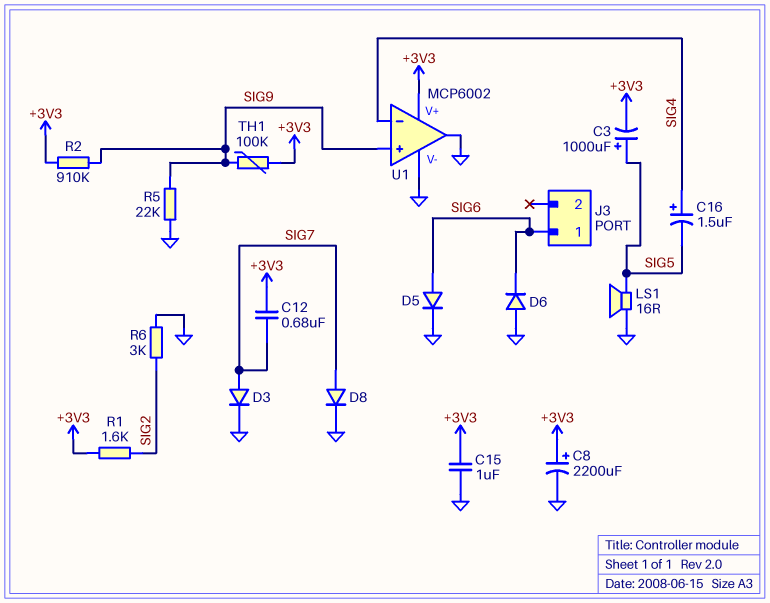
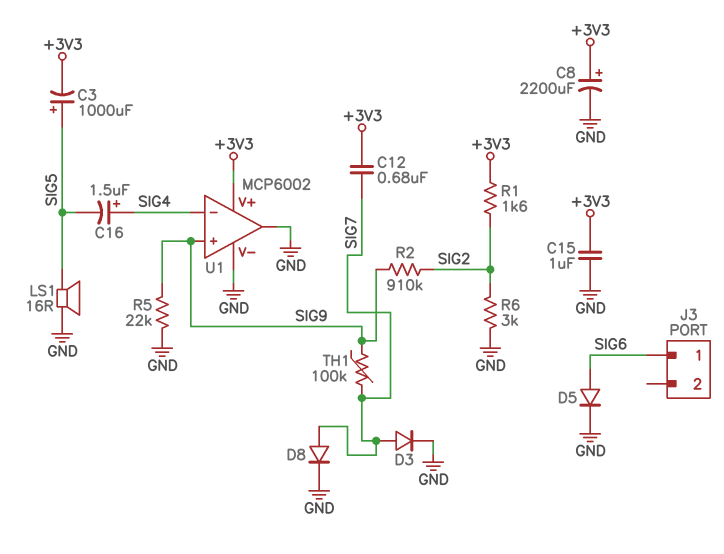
D6: diode (A GND, K SIG6) -> none
R2: 910k (+3V3, SIG9) -> 910k (SIG2, SIG9)
TH1: 100k (+3V3, SIG9) -> 100k (SIG7, SIG9)

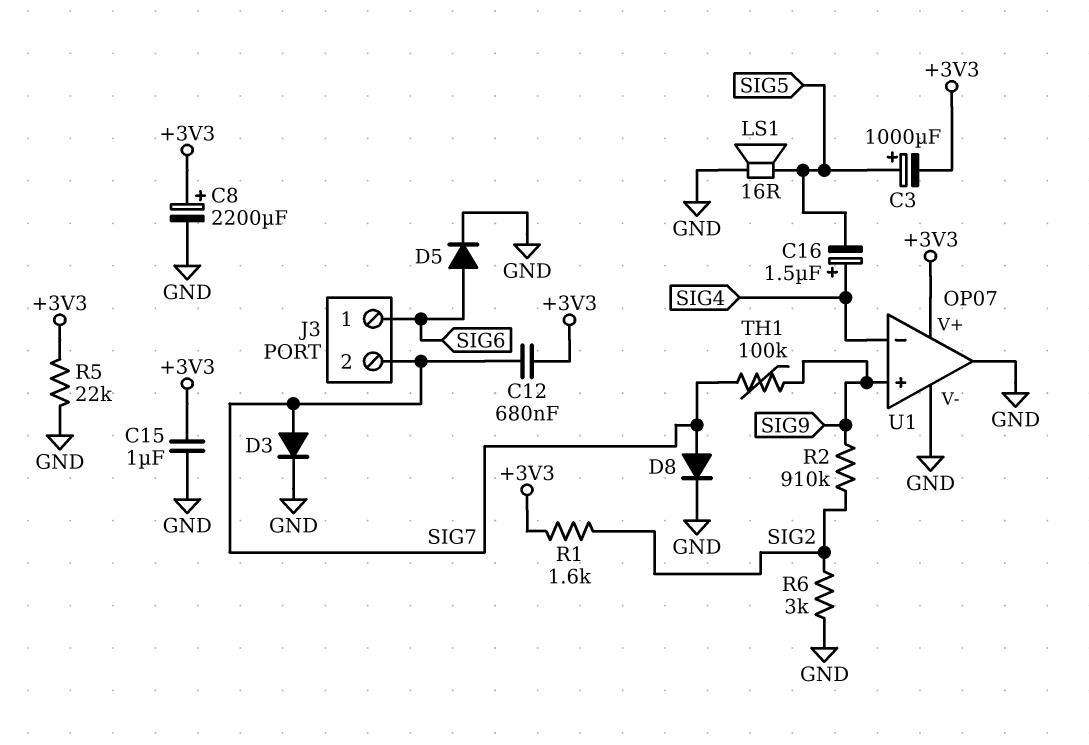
J3 pin 2: none -> SIG7
R5: 22k (GND, SIG9) -> 22k (+3V3, GND)
U1: MCP6002 -> OP07

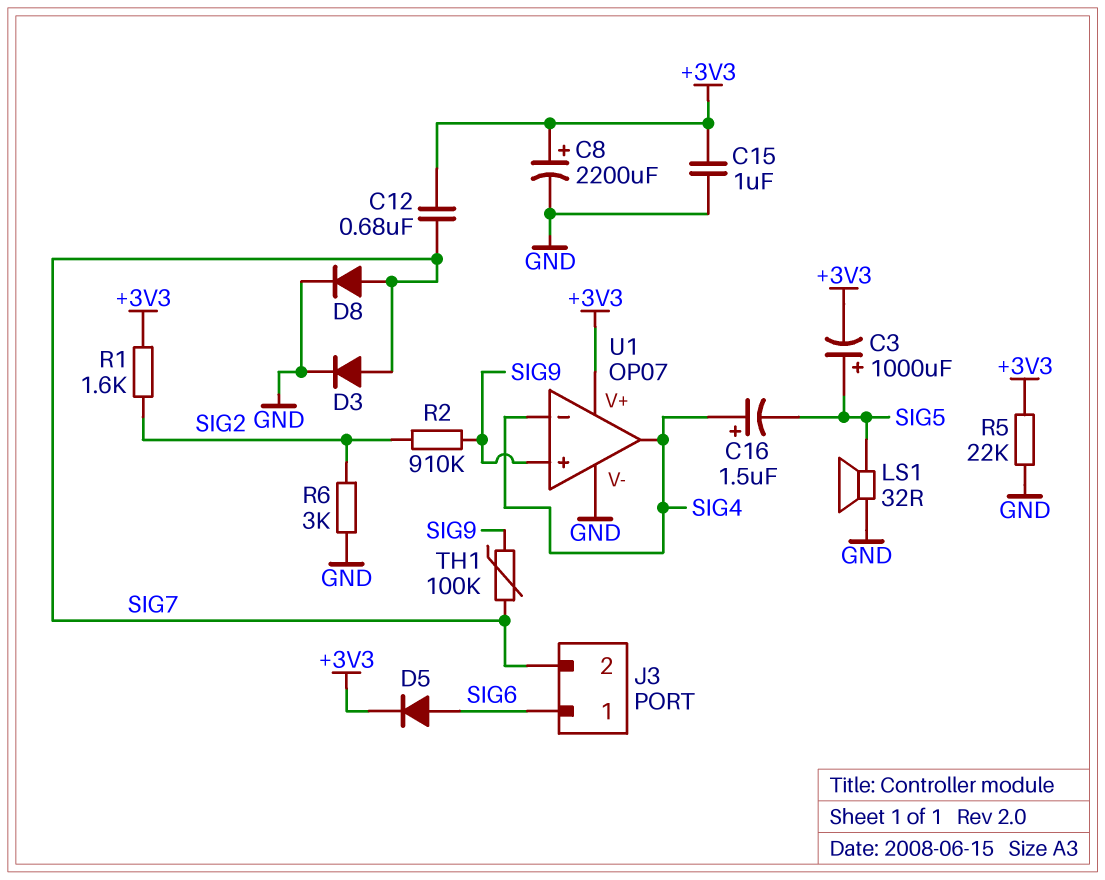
D5: diode (A SIG6, K GND) -> diode (A SIG6, K +3V3)
LS1: speaker 16R (GND, SIG5) -> speaker 32R (GND, SIG5)
U1 pin out: GND -> SIG4

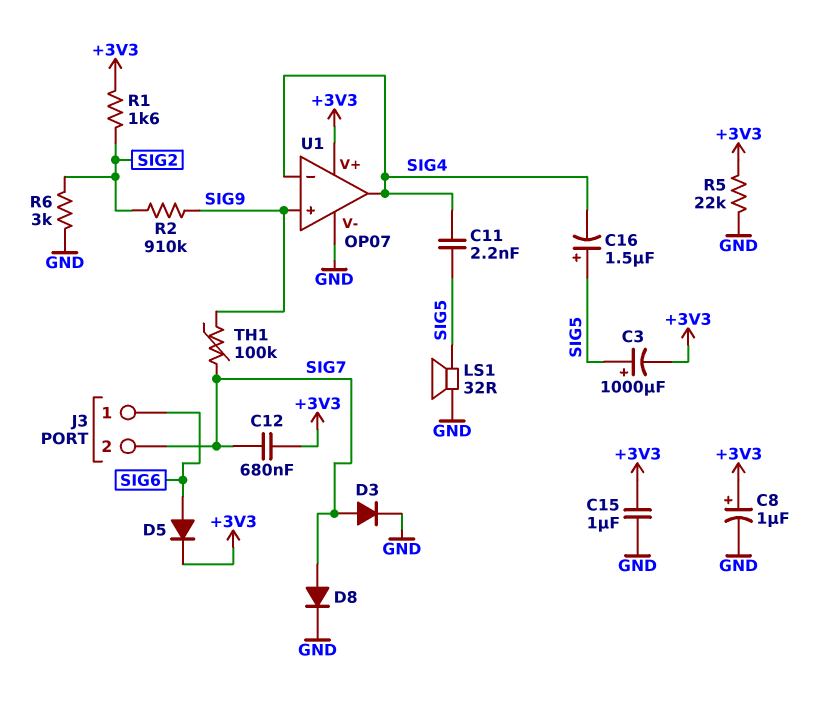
C8: 2200uF (plus +3V3, minus GND) -> 1uF (plus +3V3, minus GND)
C11: none -> 2.2nF (SIG4, SIG5)
C16: 1.5uF (plus SIG4, minus SIG5) -> 1.5uF (plus SIG5, minus SIG4)

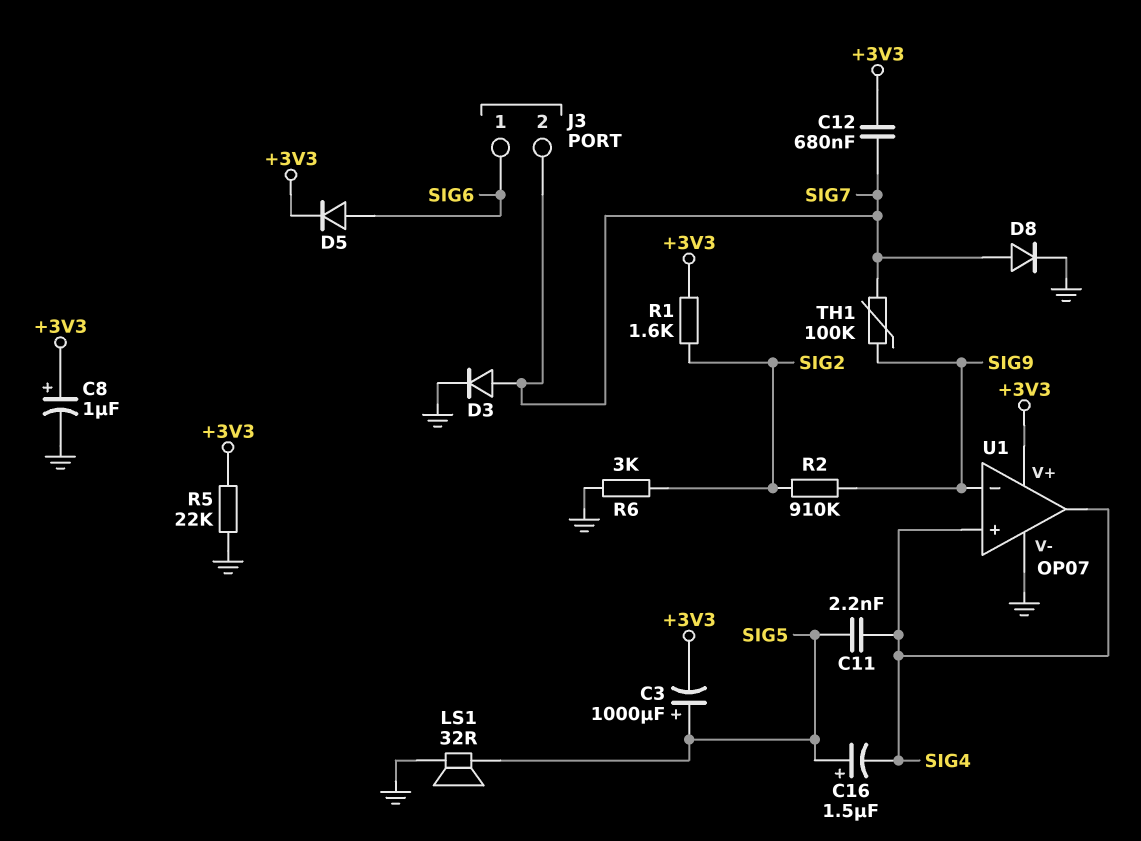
C15: 1uF (+3V3, GND) -> none
U1 pin in+: SIG9 -> SIG4
U1 pin in-: SIG4 -> SIG9

